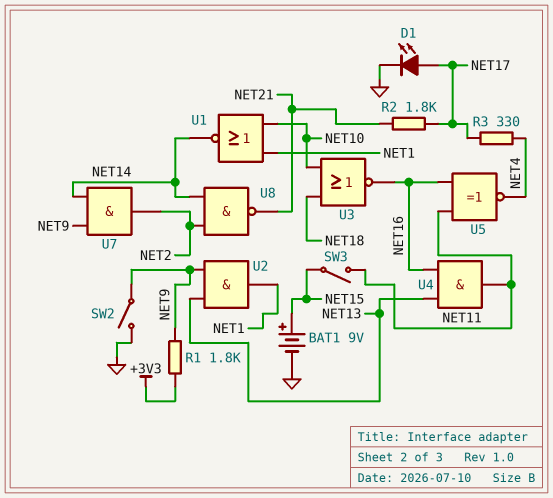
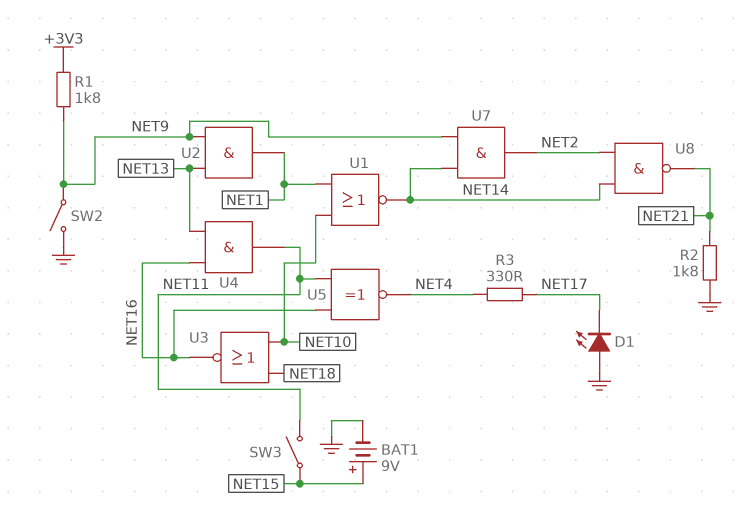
D1: LED (A NET17, K GND) -> LED (A GND, K NET17)
R2: 1.8k (NET17, NET21) -> 1.8k (GND, NET21)

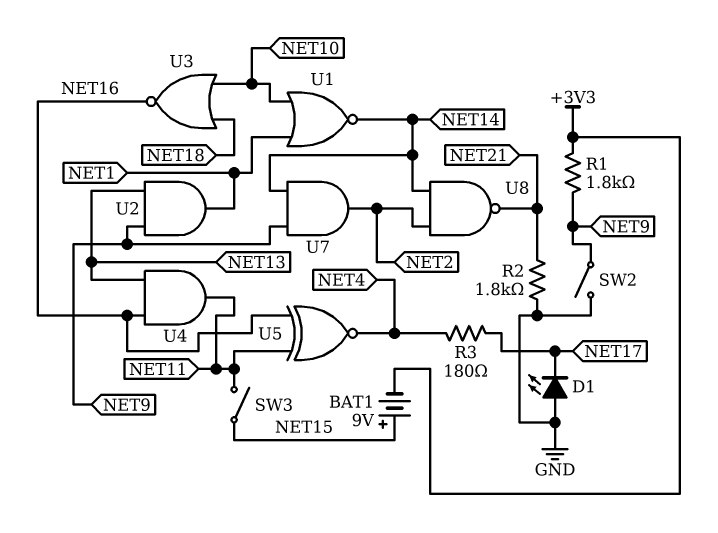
BAT1: 9V (plus NET15, minus GND) -> 9V (plus NET15, minus +3V3)
R3: 330 (NET4, NET17) -> 180 (NET4, NET17)

